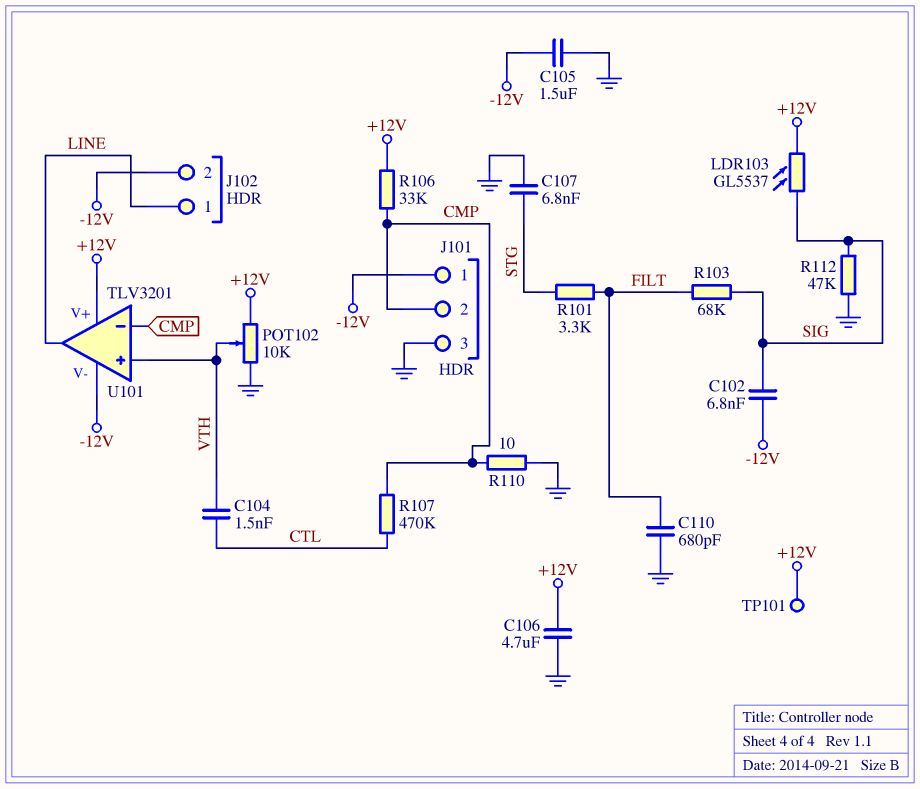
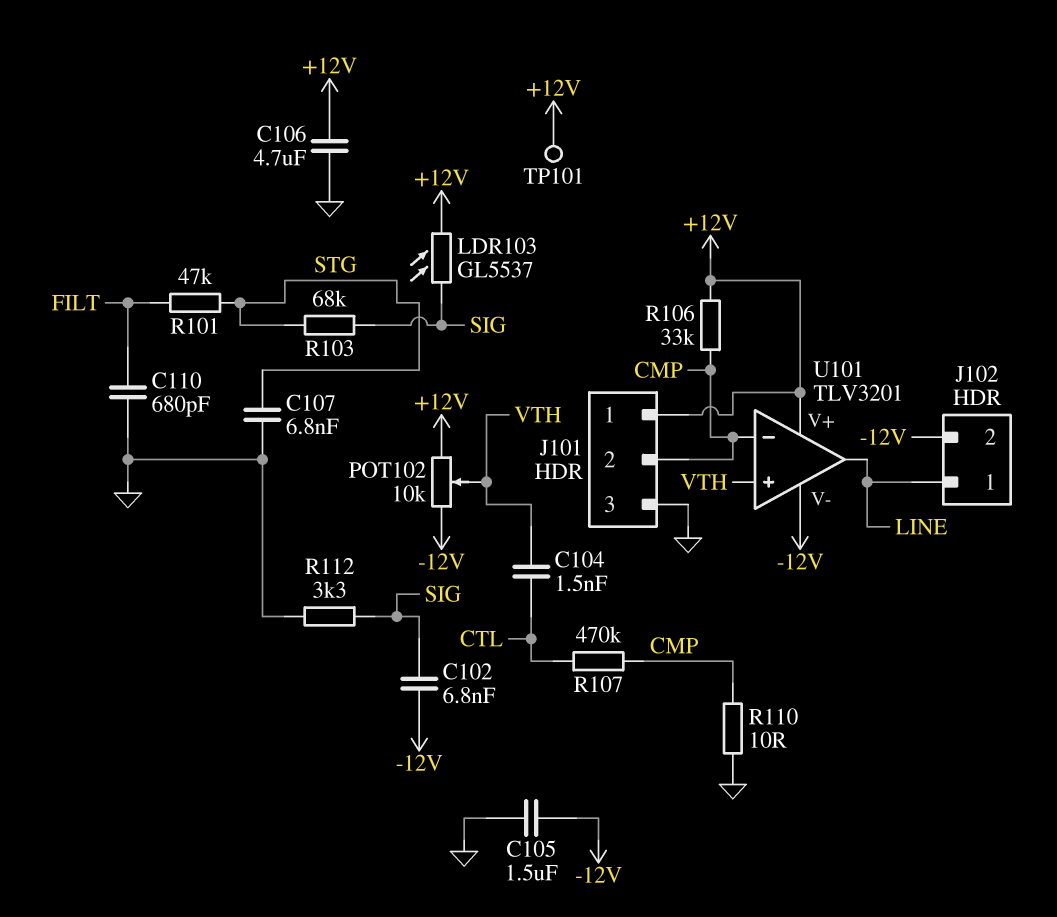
J101 pin 1: -12V -> +12V
POT102: 10k (+12V, GND, wiper VTH) -> 10k (+12V, -12V, wiper VTH)
R101: 3.3k (FILT, STG) -> 47k (FILT, STG)
R103: 68k (FILT, SIG) -> 68k (SIG, STG)
R112: 47k (GND, SIG) -> 3.3k (GND, SIG)

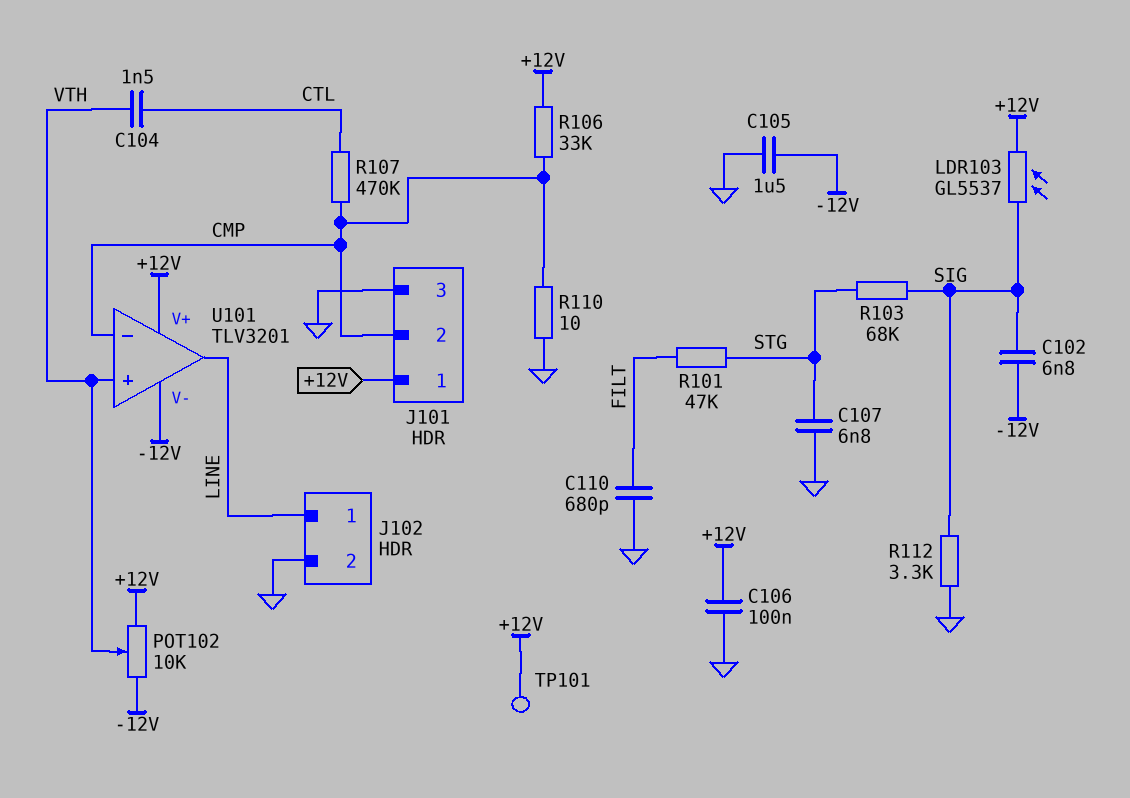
C106: 4.7uF (+12V, GND) -> 100nF (+12V, GND)
J102 pin 2: -12V -> GND

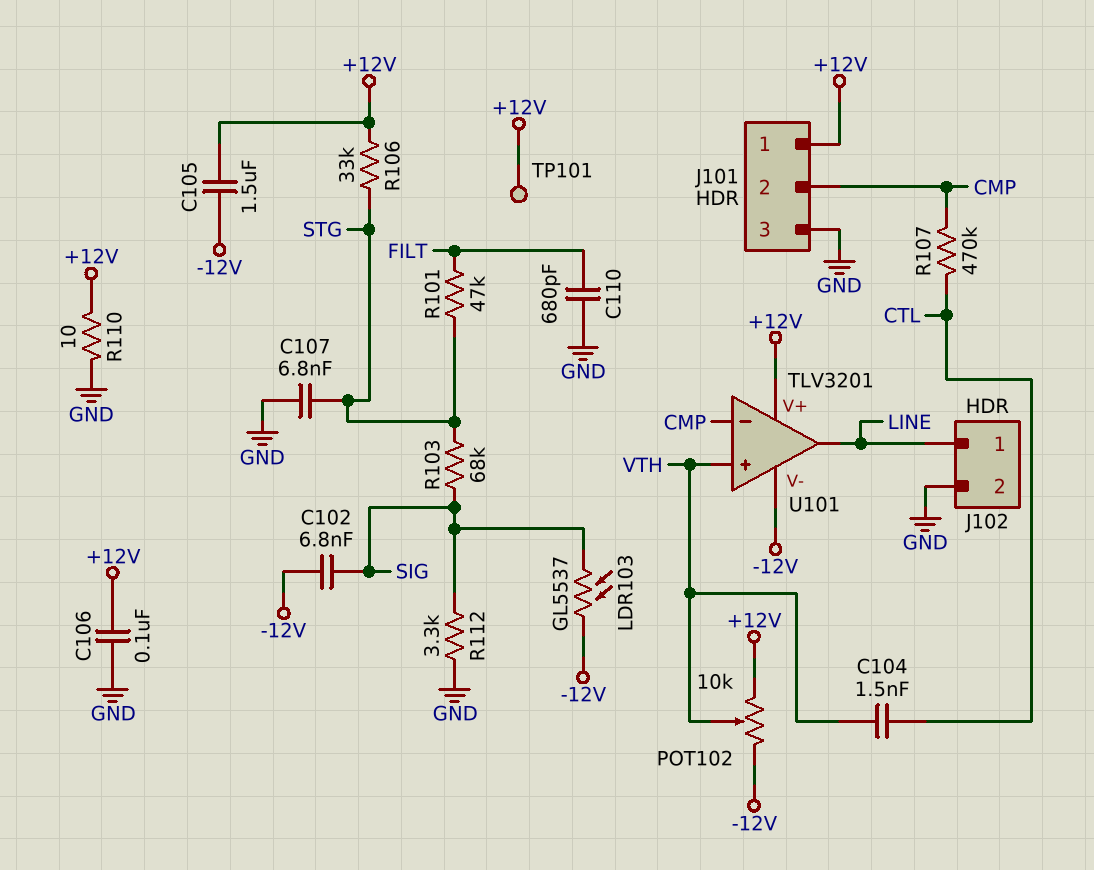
C105: 1.5uF (-12V, GND) -> 1.5uF (+12V, -12V)
LDR103: GL5537 (+12V, SIG) -> GL5537 (-12V, SIG)
R106: 33k (+12V, CMP) -> 33k (+12V, STG)
R110: 10 (CMP, GND) -> 10 (+12V, GND)

